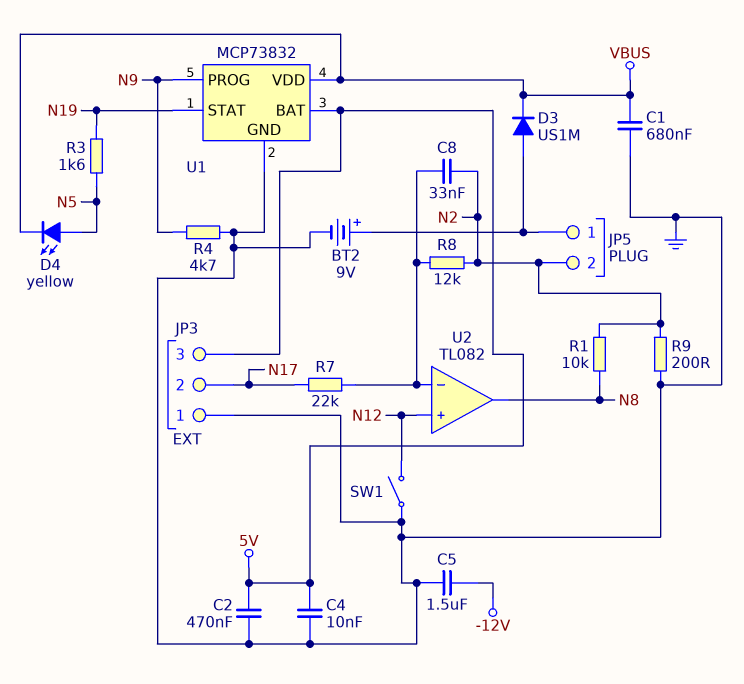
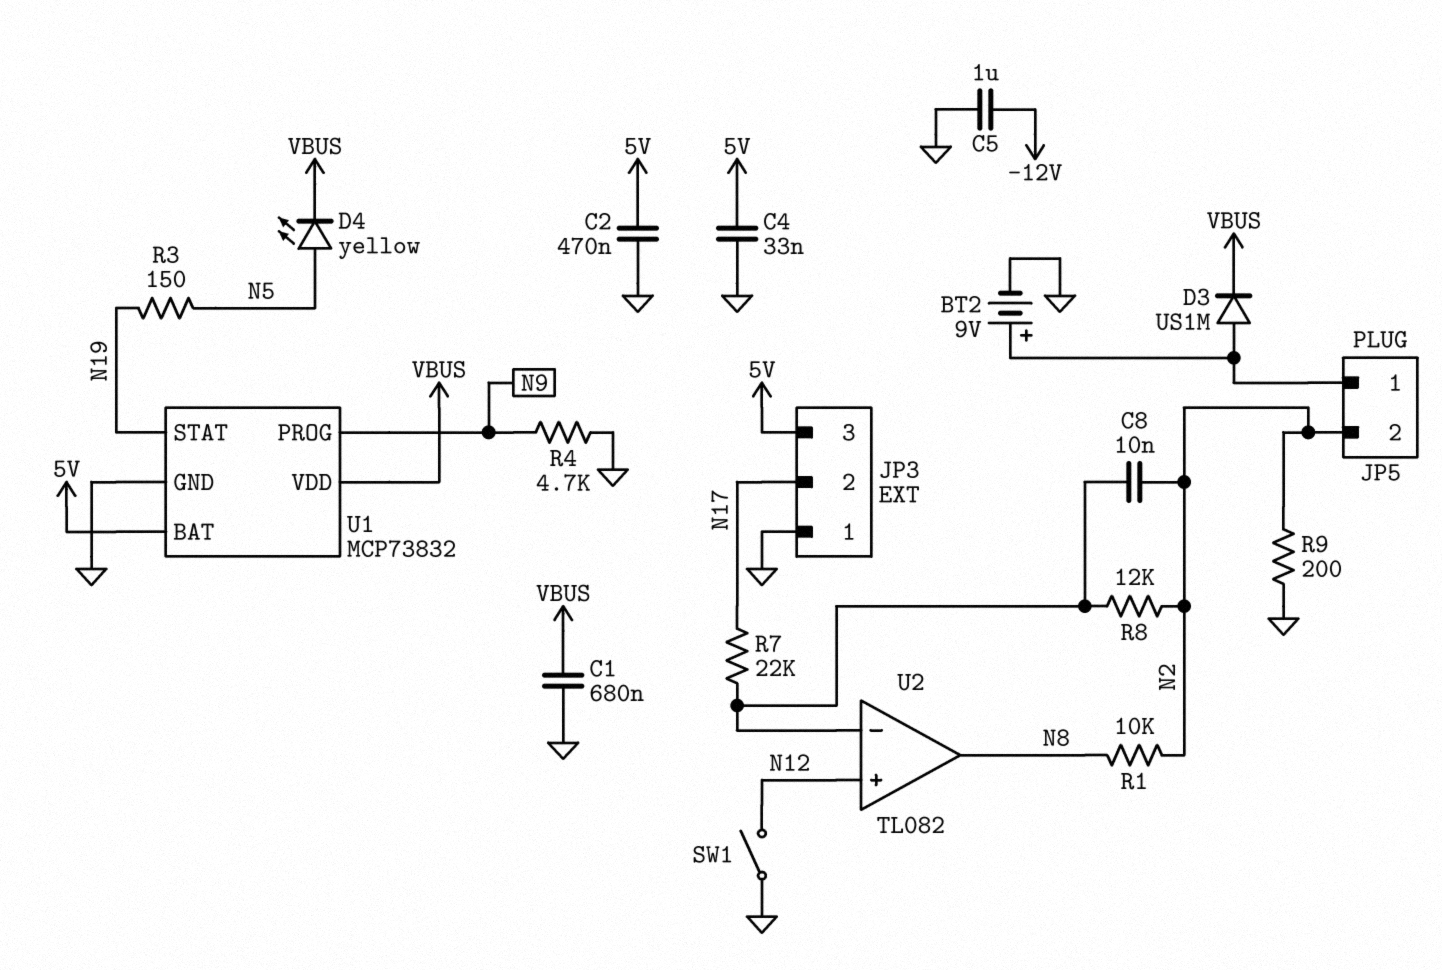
C4: 10nF (5V, GND) -> 33nF (5V, GND)
C5: 1.5uF (-12V, GND) -> 1uF (-12V, GND)
C8: 33nF (N2, U2/in-) -> 10nF (N2, U2/in-)
R3: 1.6k (N5, N19) -> 150 (N5, N19)

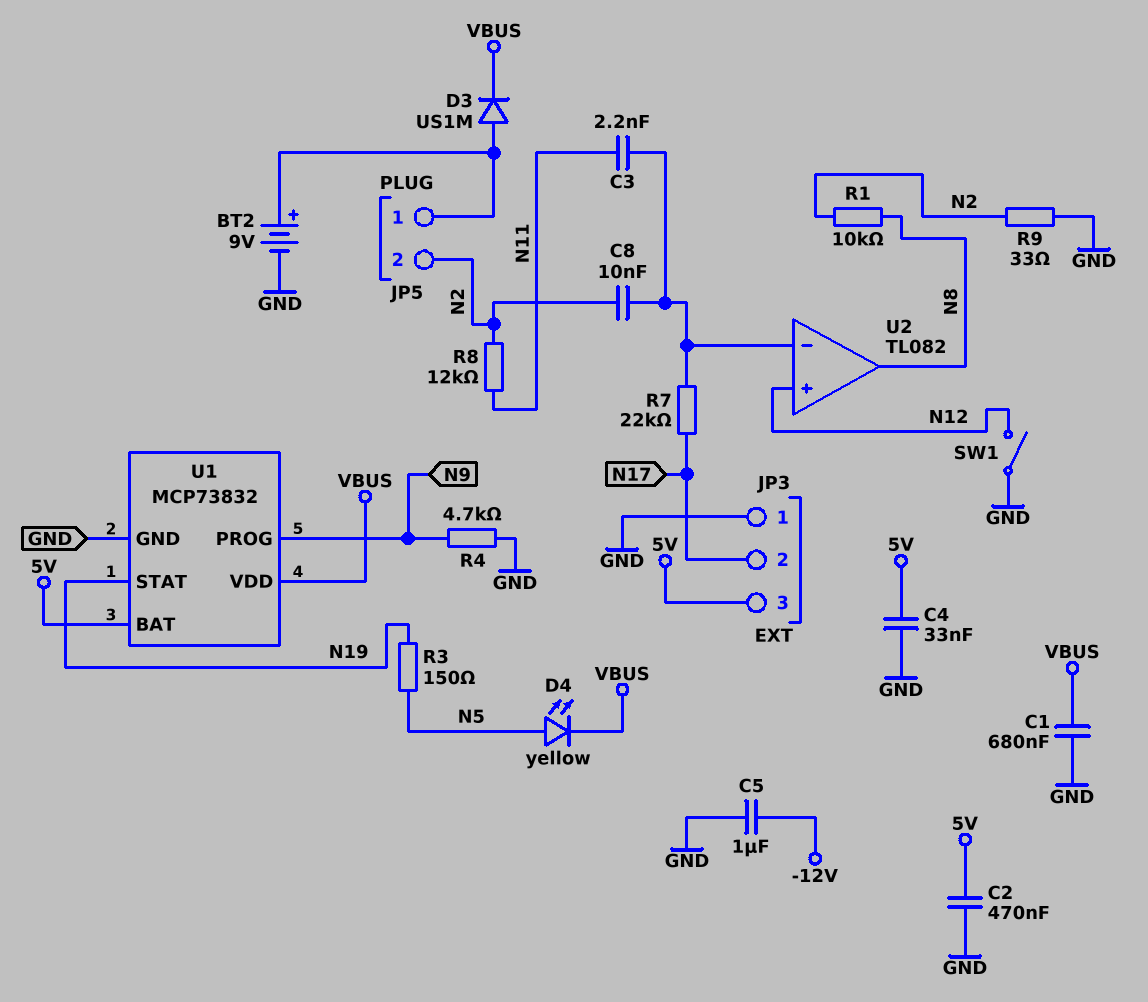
C3: none -> 2.2nF (N11, U2/in-)
R8: 12k (N2, U2/in-) -> 12k (N2, N11)
R9: 200 (GND, N2) -> 33 (GND, N2)

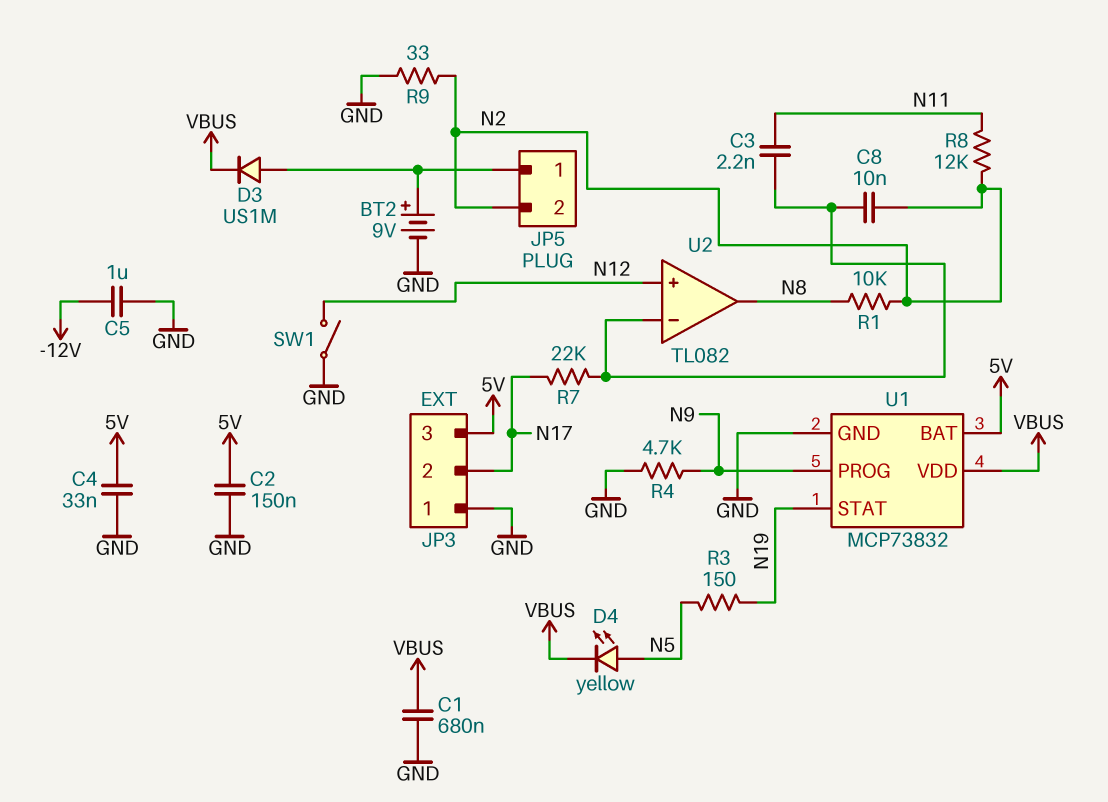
C2: 470nF (5V, GND) -> 150nF (5V, GND)

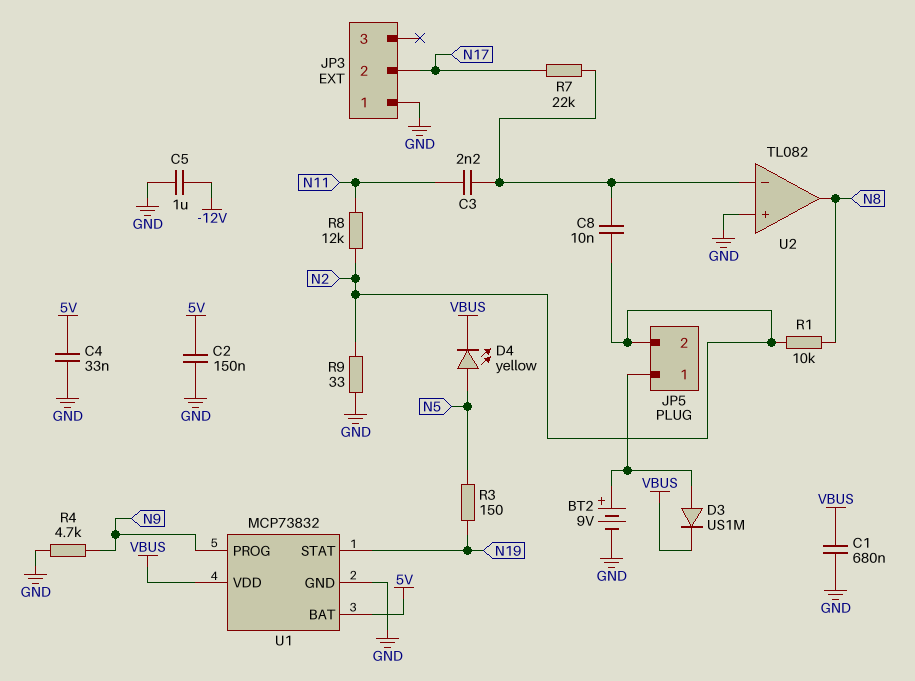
JP3 pin 3: 5V -> none
SW1: switch (GND, N12) -> none
U2 pin in+: N12 -> GND

